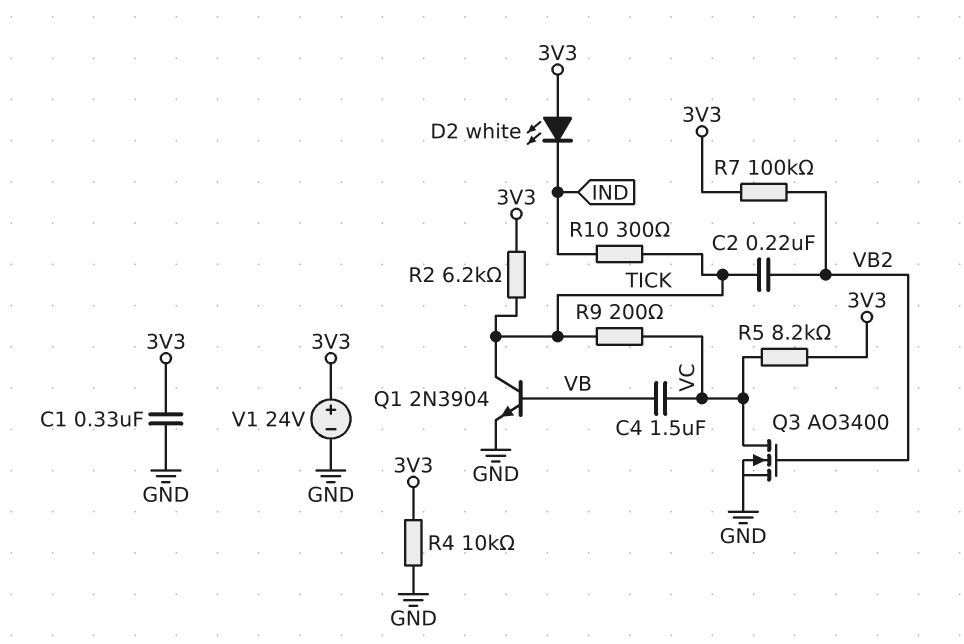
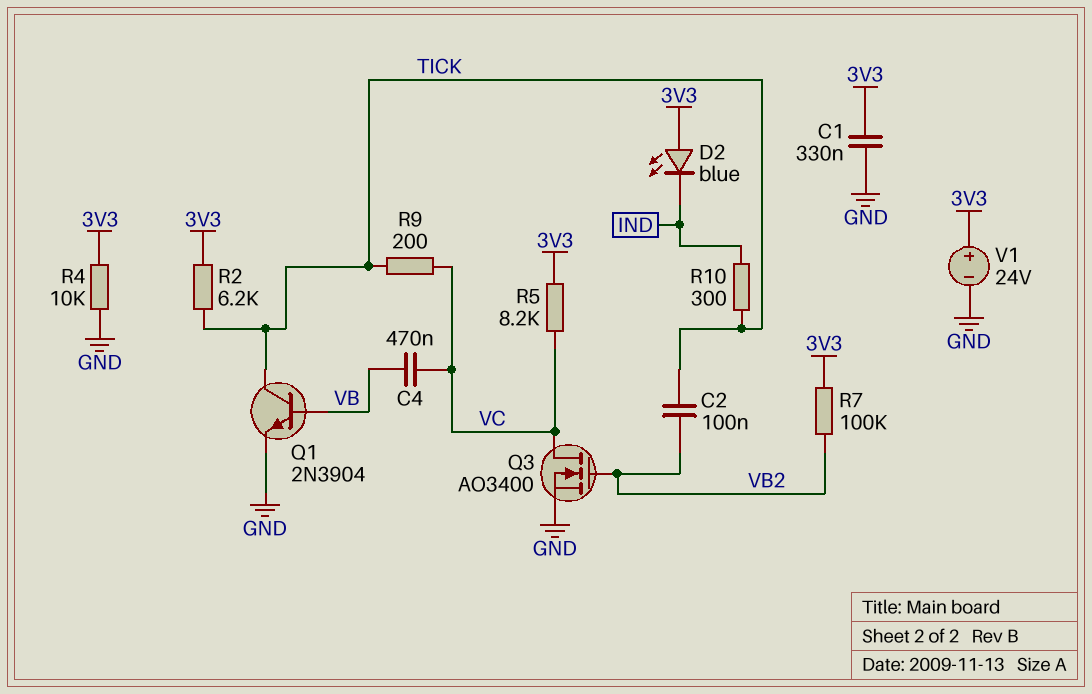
C2: 220nF (TICK, VB2) -> 100nF (TICK, VB2)
C4: 1.5uF (VB, VC) -> 470nF (VB, VC)
D2: LED white (A 3V3, K IND) -> LED blue (A 3V3, K IND)

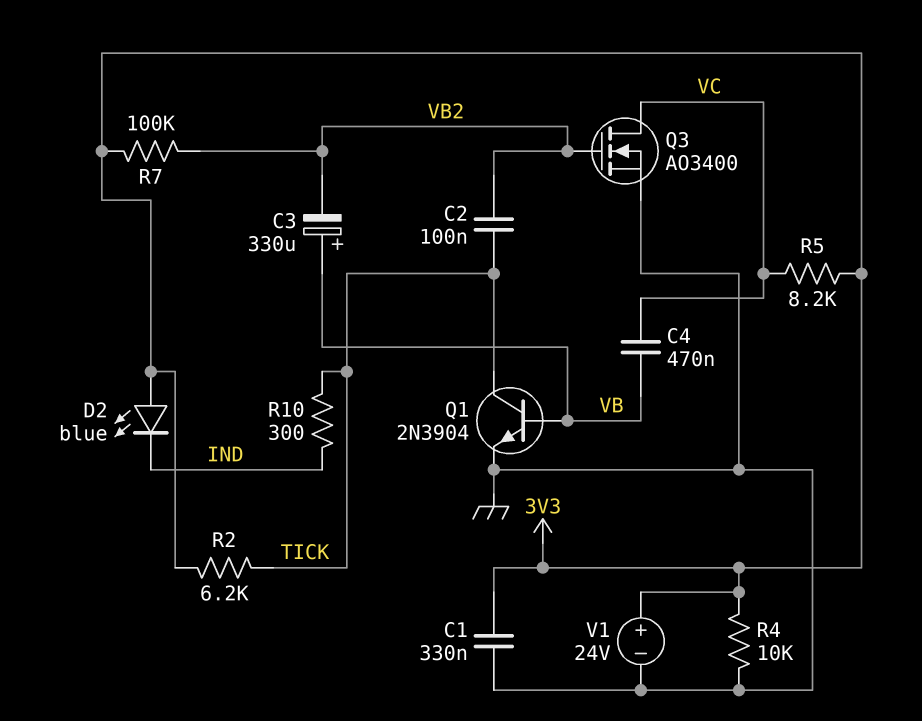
C3: none -> 330uF (plus VB, minus VB2)
R9: 200 (TICK, VC) -> none

